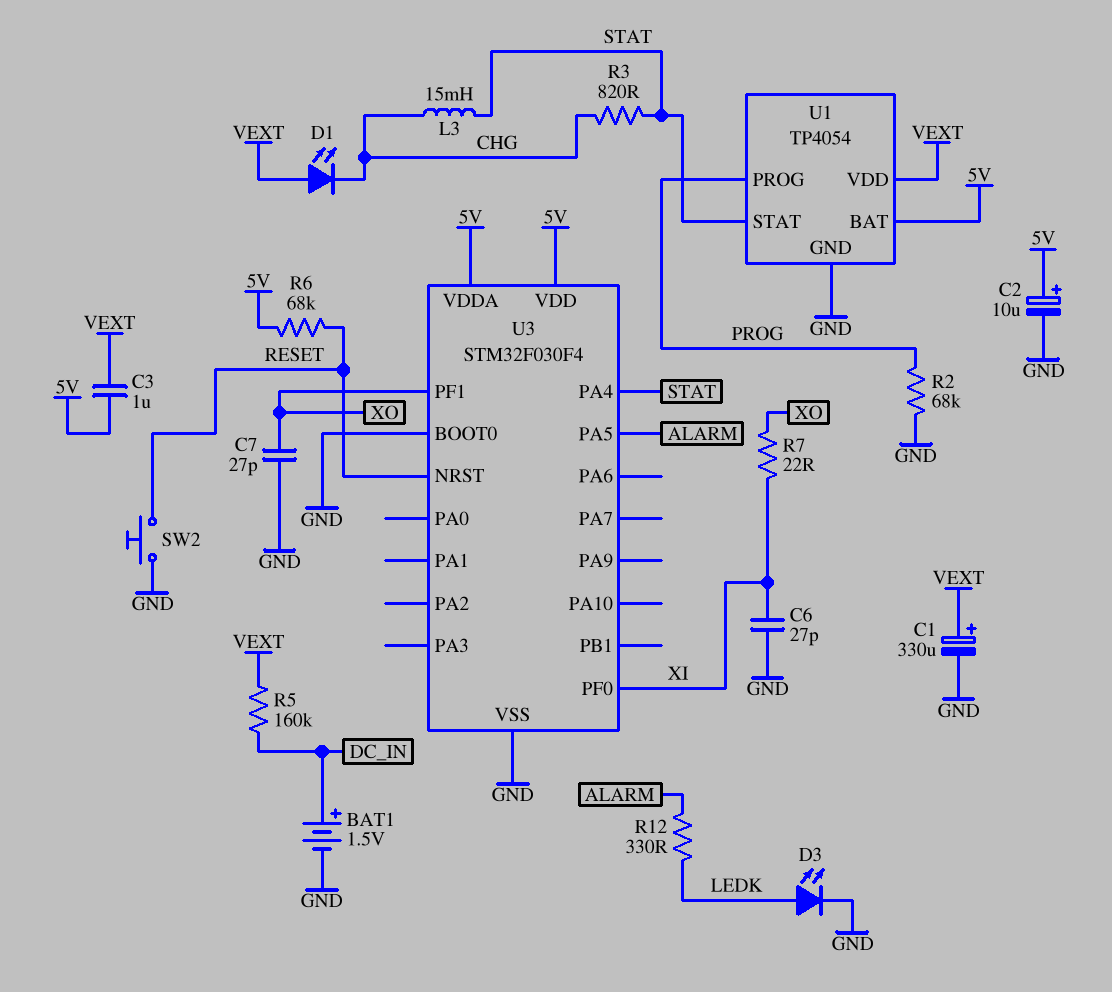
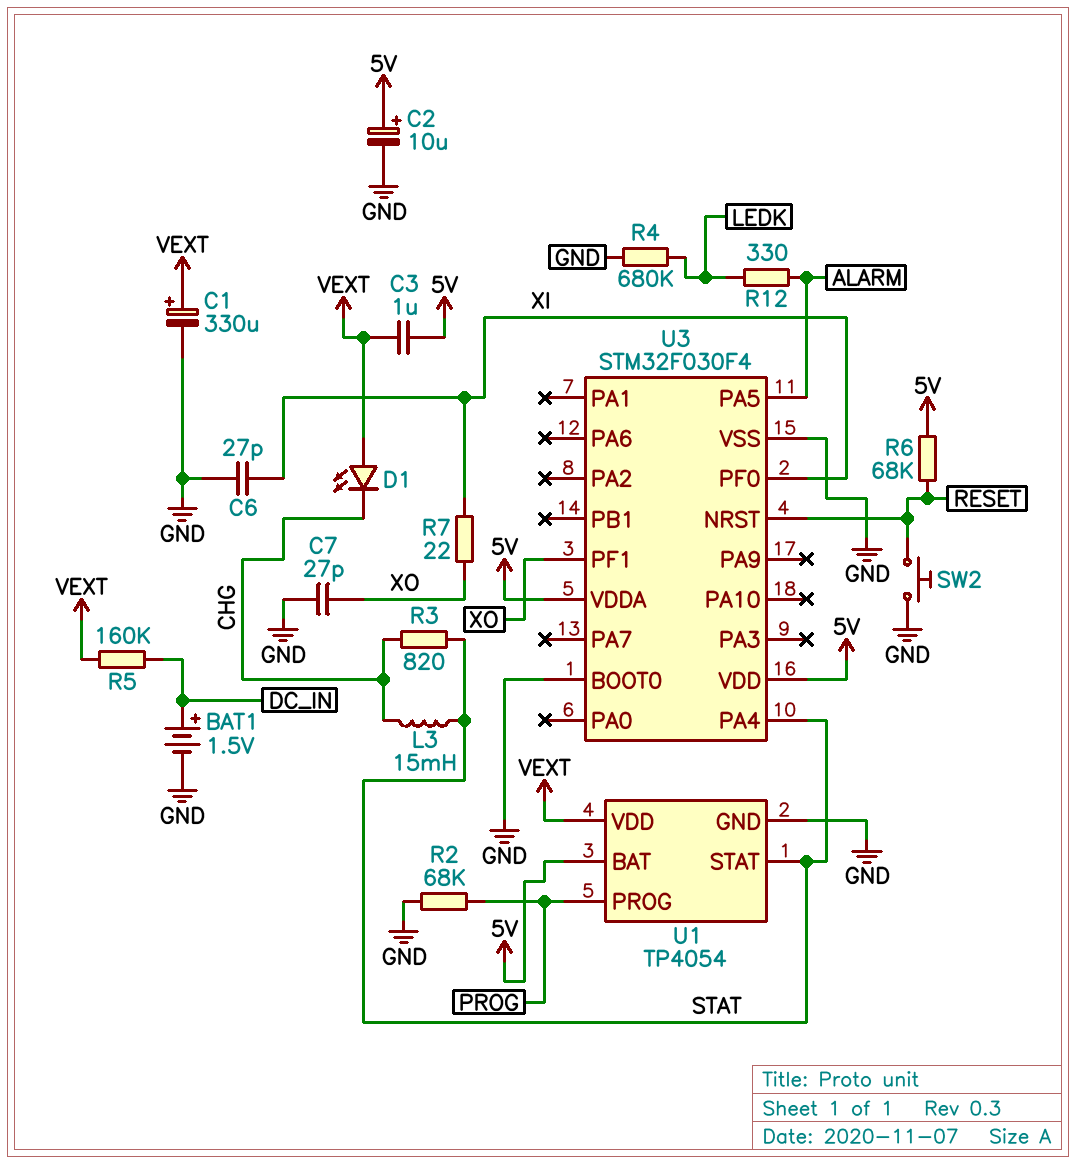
D3: LED (A LEDK, K GND) -> none
R4: none -> 680k (GND, LEDK)

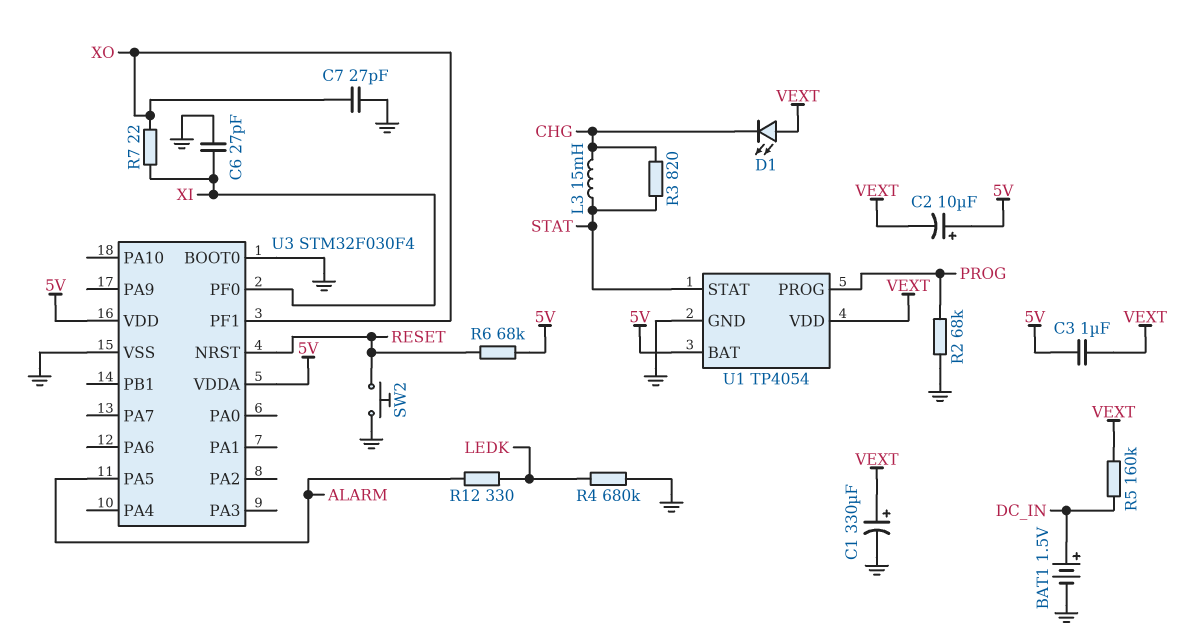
C2: 10uF (plus 5V, minus GND) -> 10uF (plus 5V, minus VEXT)
U3 pin PA4: STAT -> none

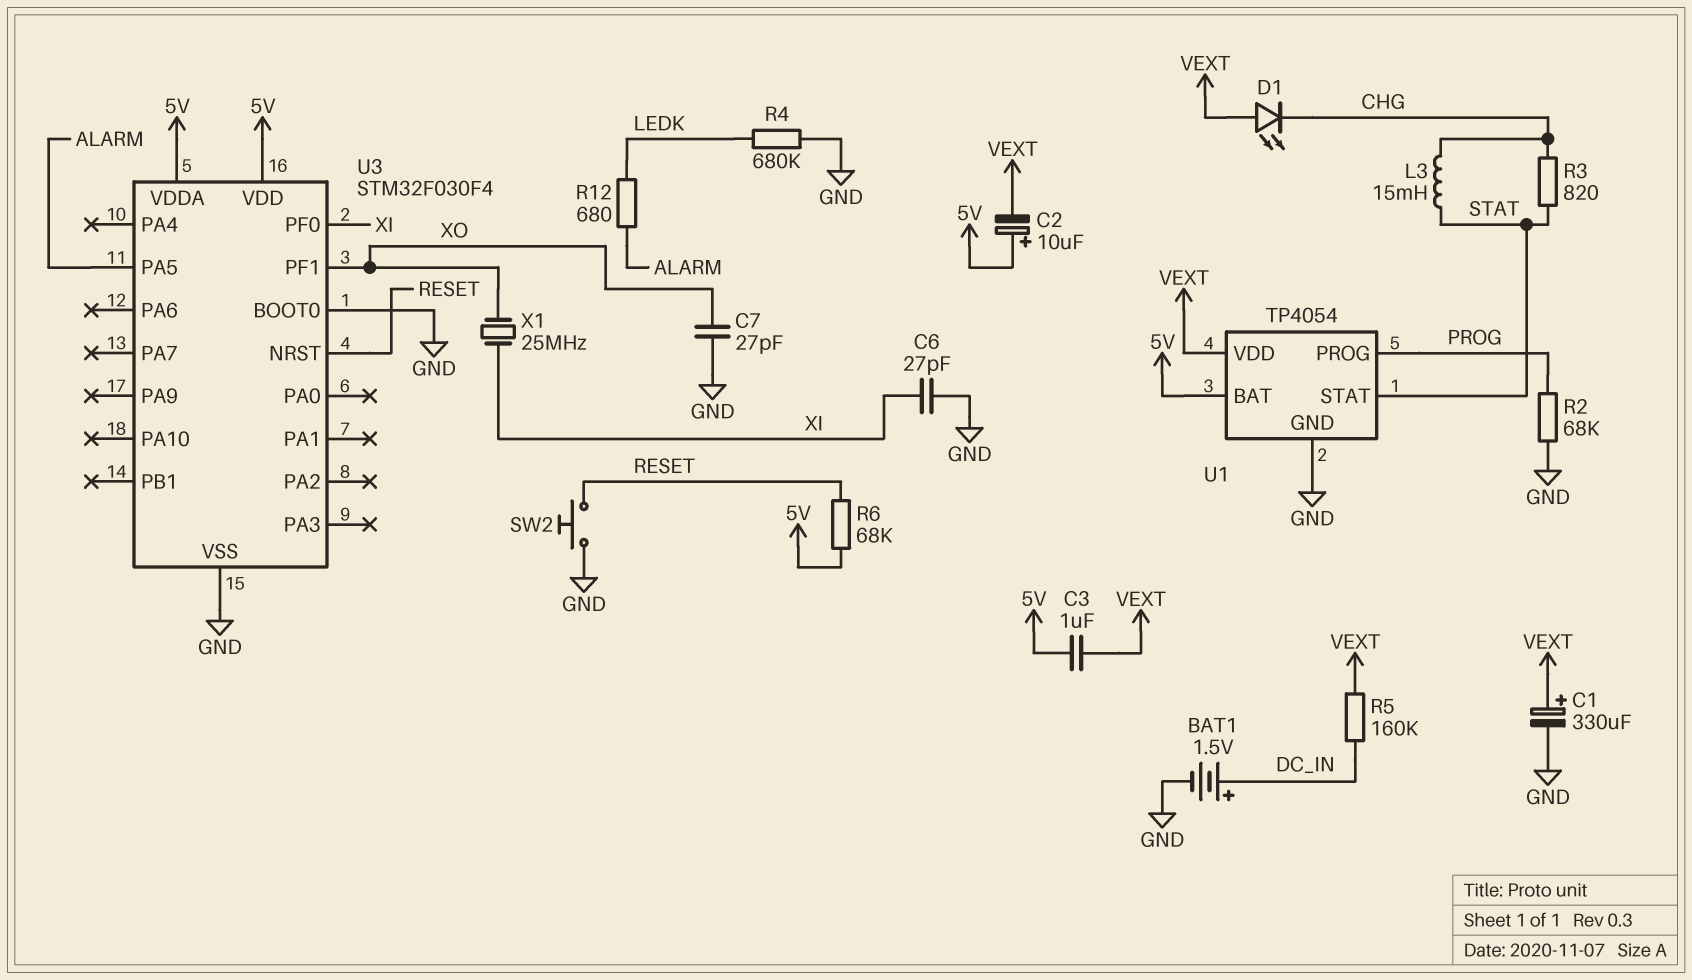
R7: 22 (XI, XO) -> none
R12: 330 (ALARM, LEDK) -> 680 (ALARM, LEDK)
X1: none -> 25MHz (XI, XO)

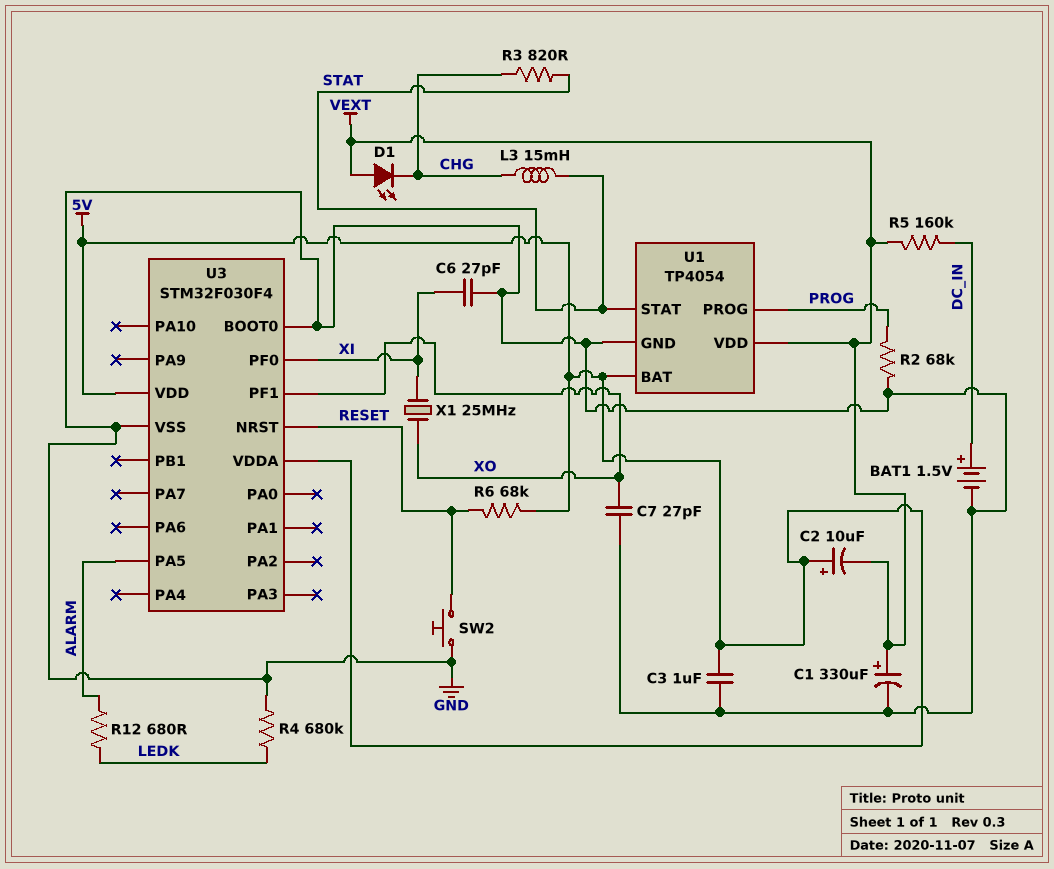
C3: 1uF (5V, VEXT) -> 1uF (5V, GND)

